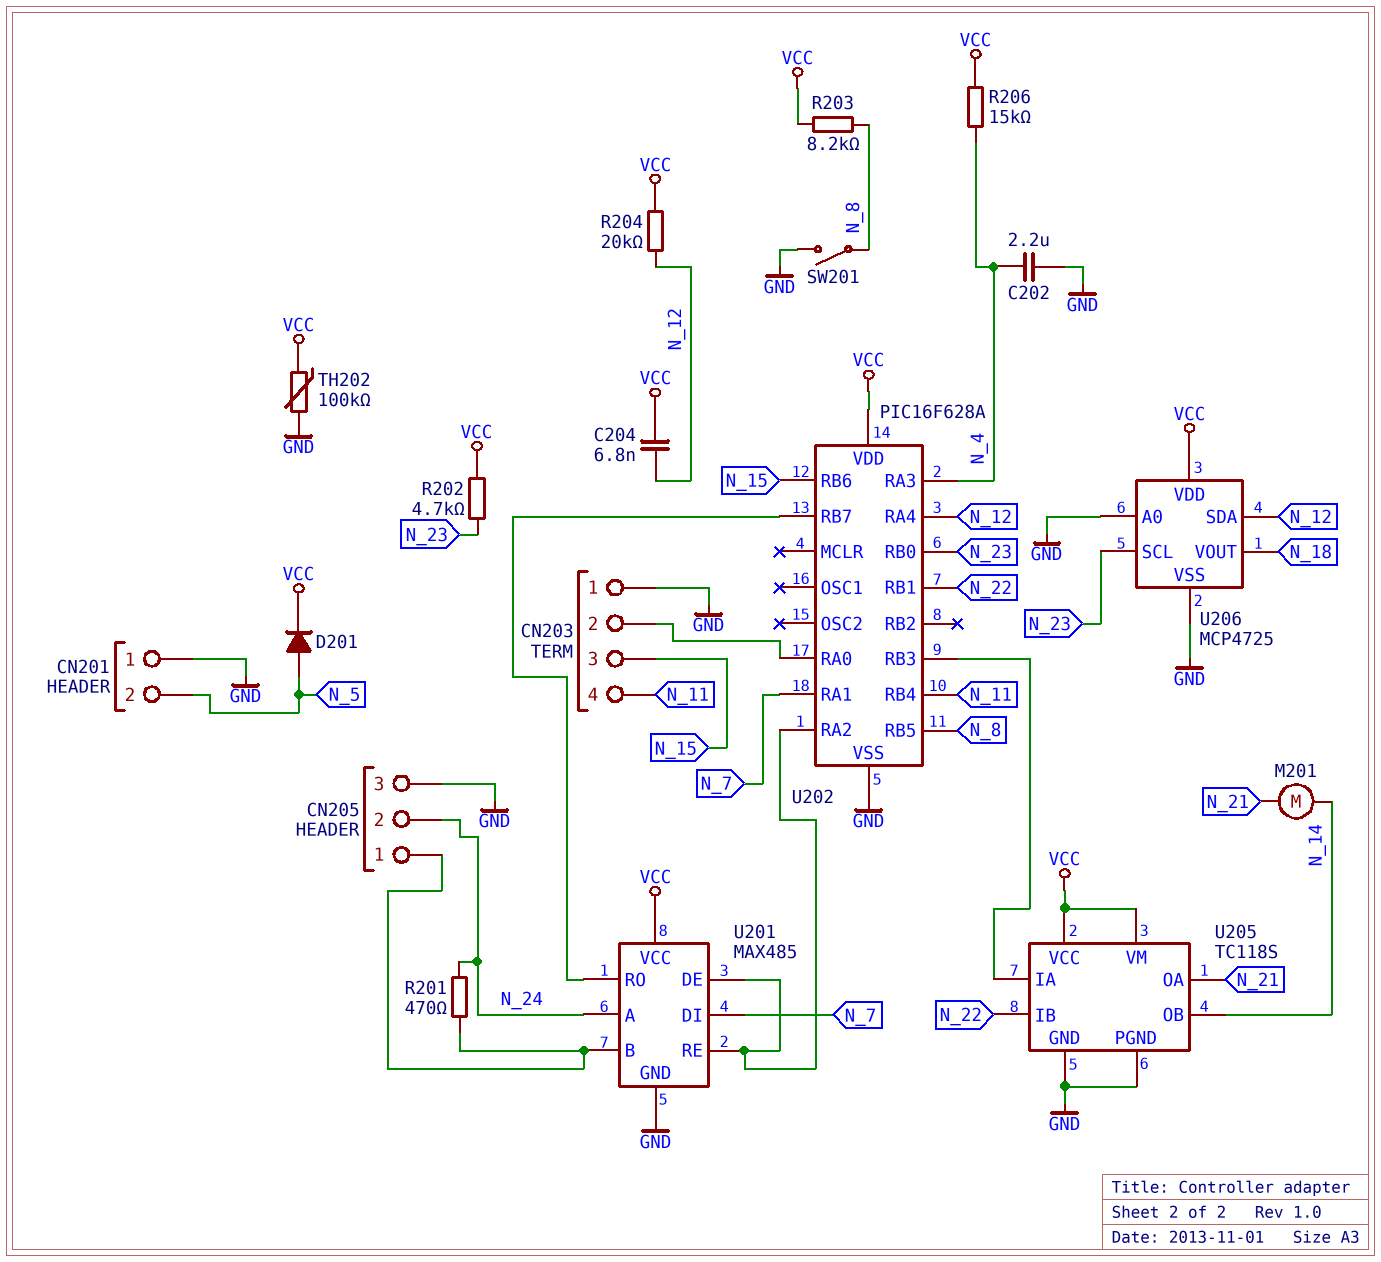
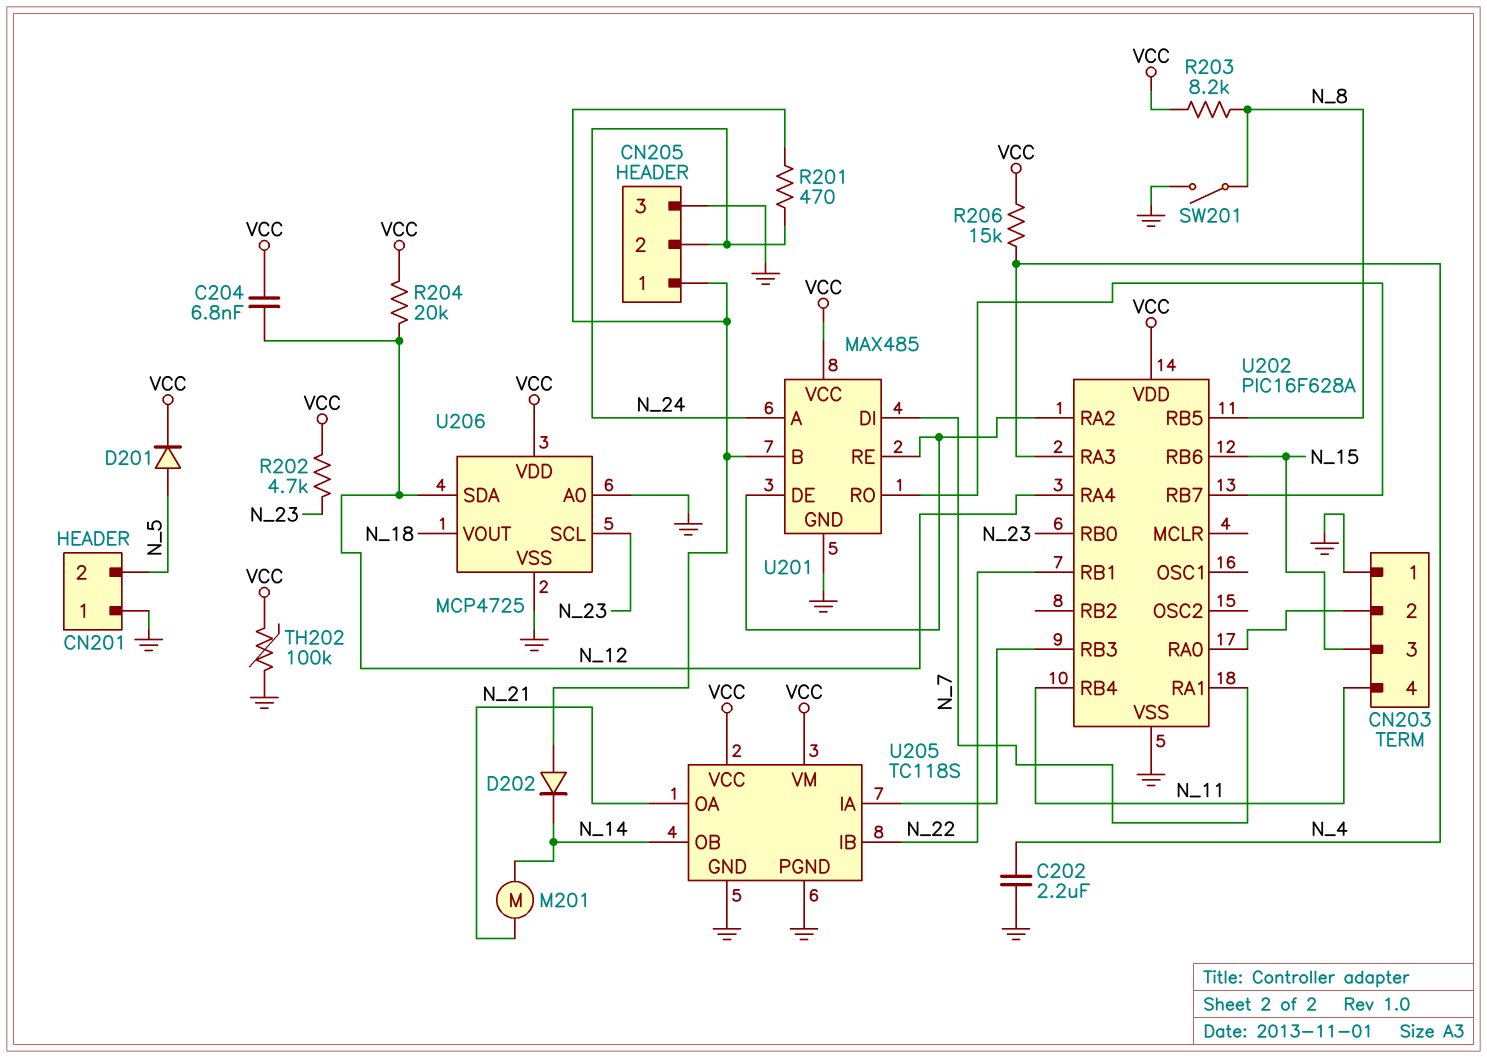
D202: none -> diode (A CN205/1, K N_14)

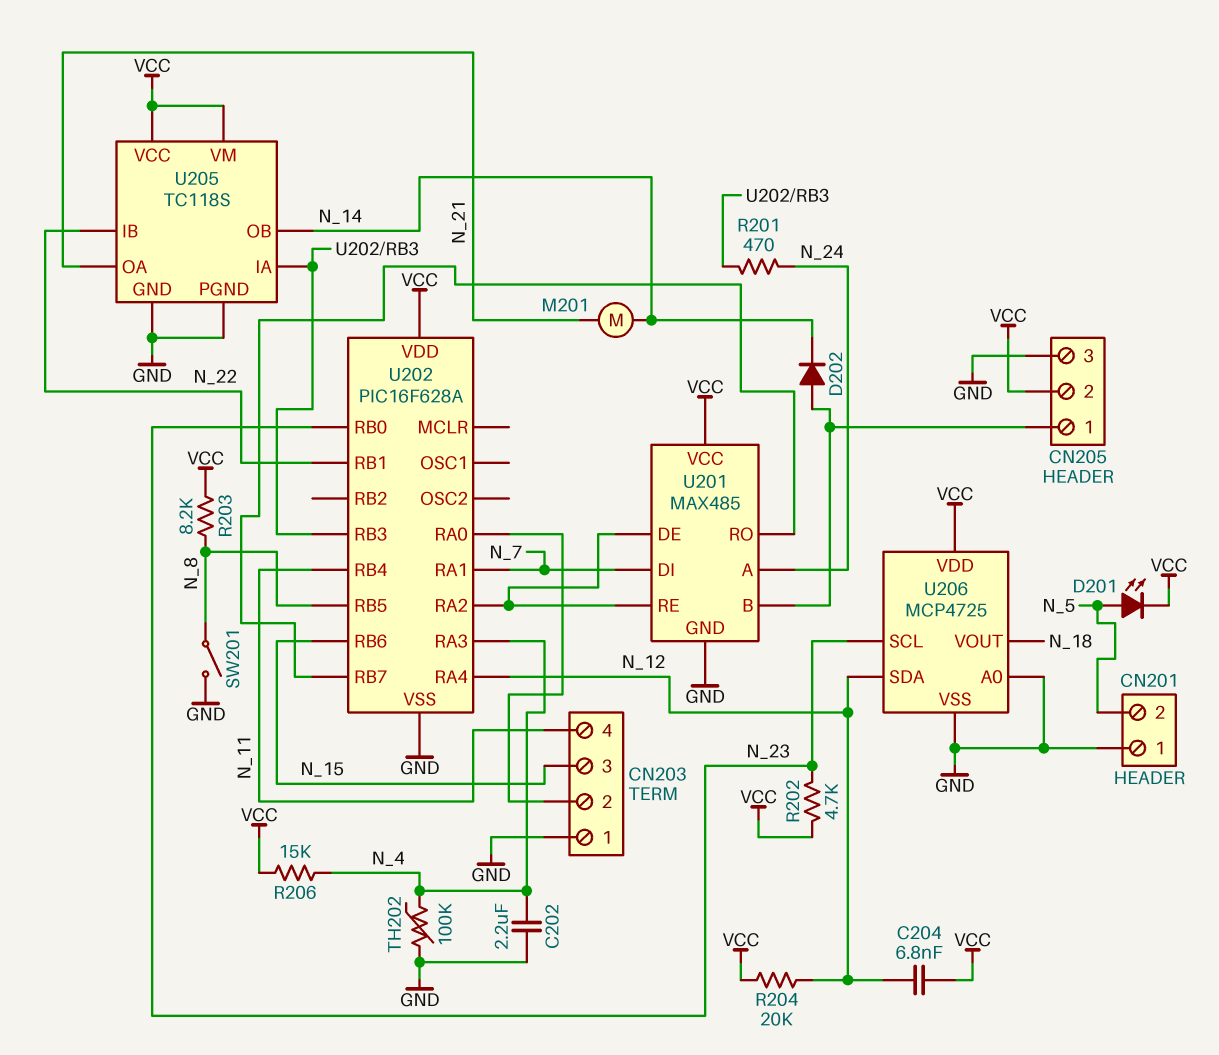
CN205 pin 2: N_24 -> VCC
D201: diode (A N_5, K VCC) -> LED (A N_5, K VCC)
R201: 470 (CN205/1, N_24) -> 470 (N_24, U202/RB3)
TH202: 100k (GND, VCC) -> 100k (GND, N_4)

